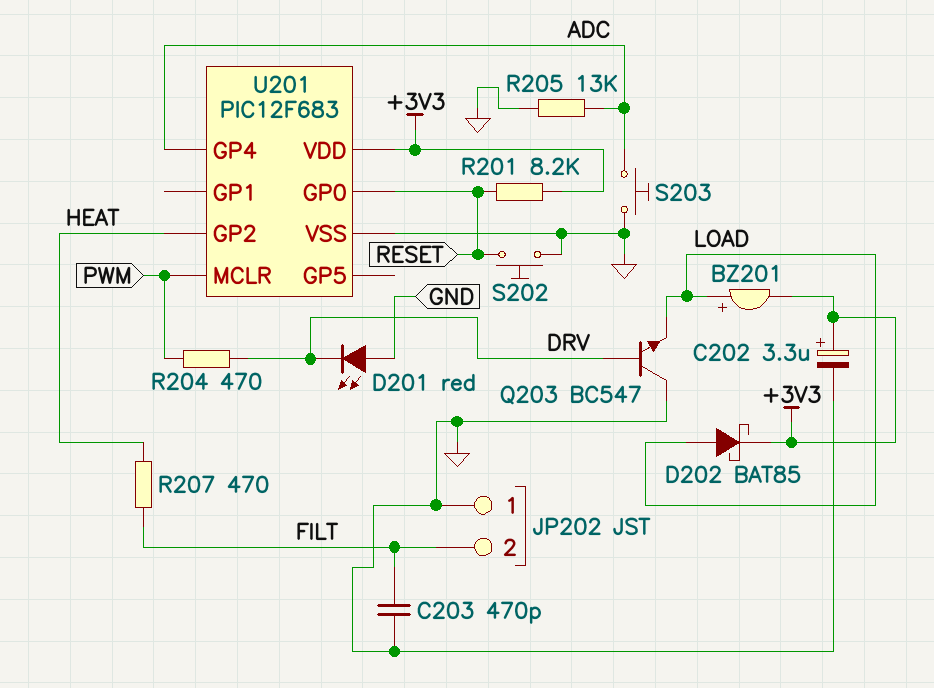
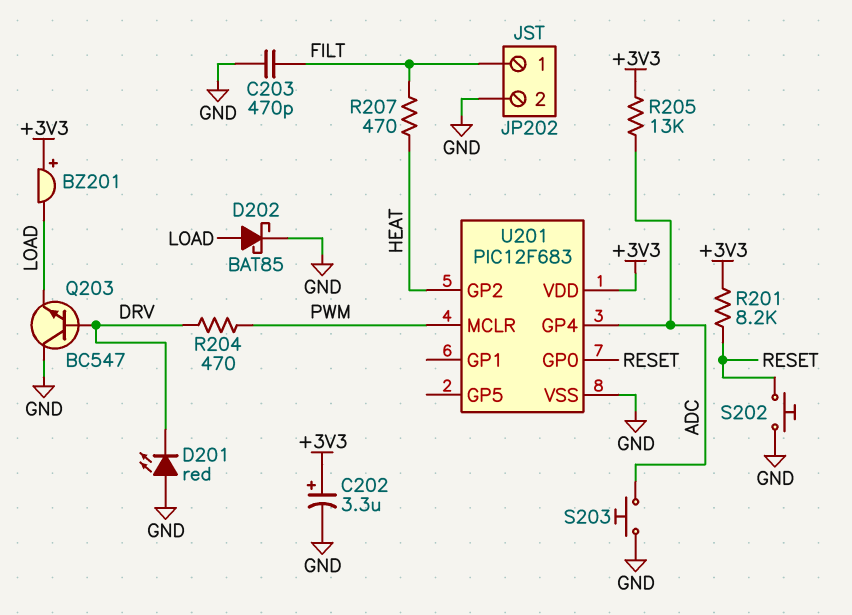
BZ201: buzzer (plus LOAD, minus +3V3) -> buzzer (plus +3V3, minus LOAD)
D202: schottky BAT85 (A LOAD, K +3V3) -> schottky BAT85 (A LOAD, K GND)
JP202 pin 1: GND -> FILT
JP202 pin 2: FILT -> GND
R205: 13k (ADC, GND) -> 13k (+3V3, ADC)

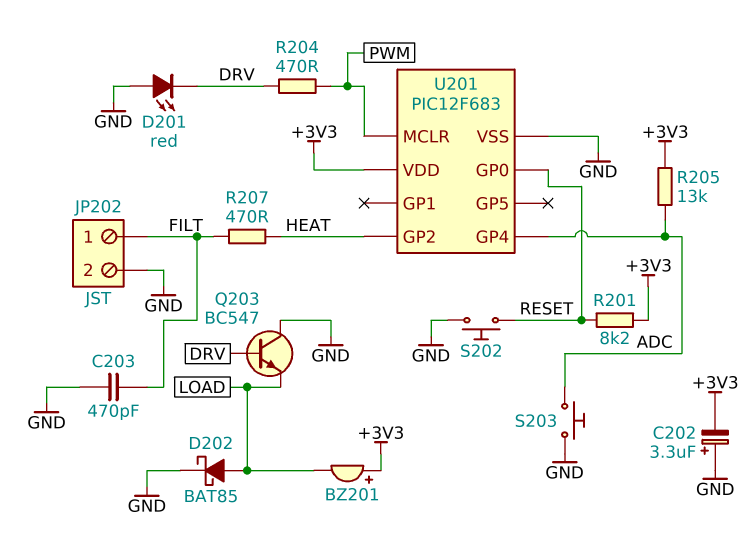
C202: 3.3uF (plus +3V3, minus GND) -> 3.3uF (plus GND, minus +3V3)

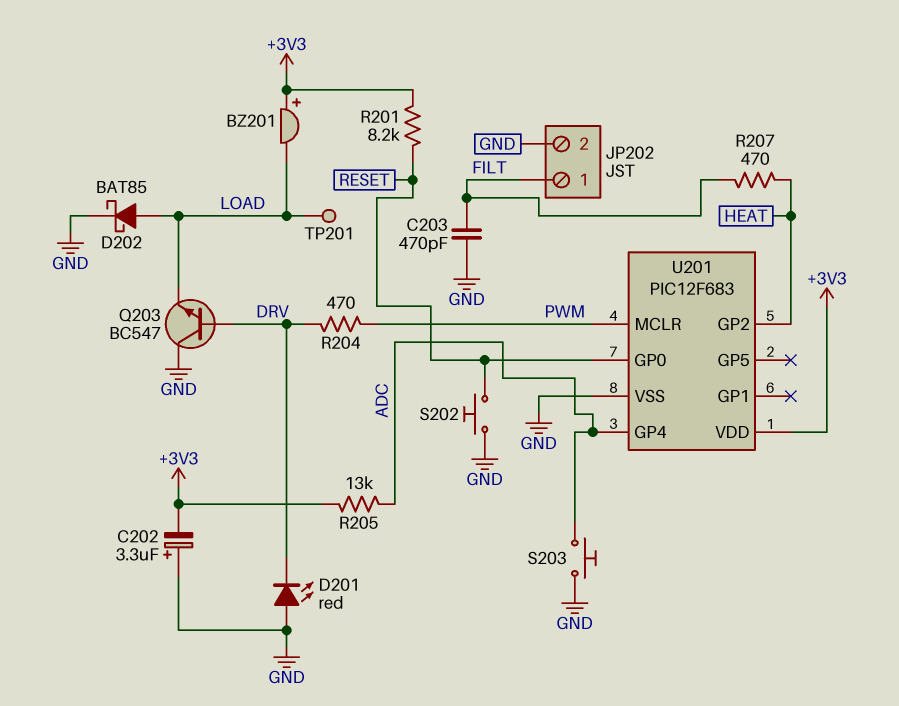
TP201: none -> test point (LOAD)

